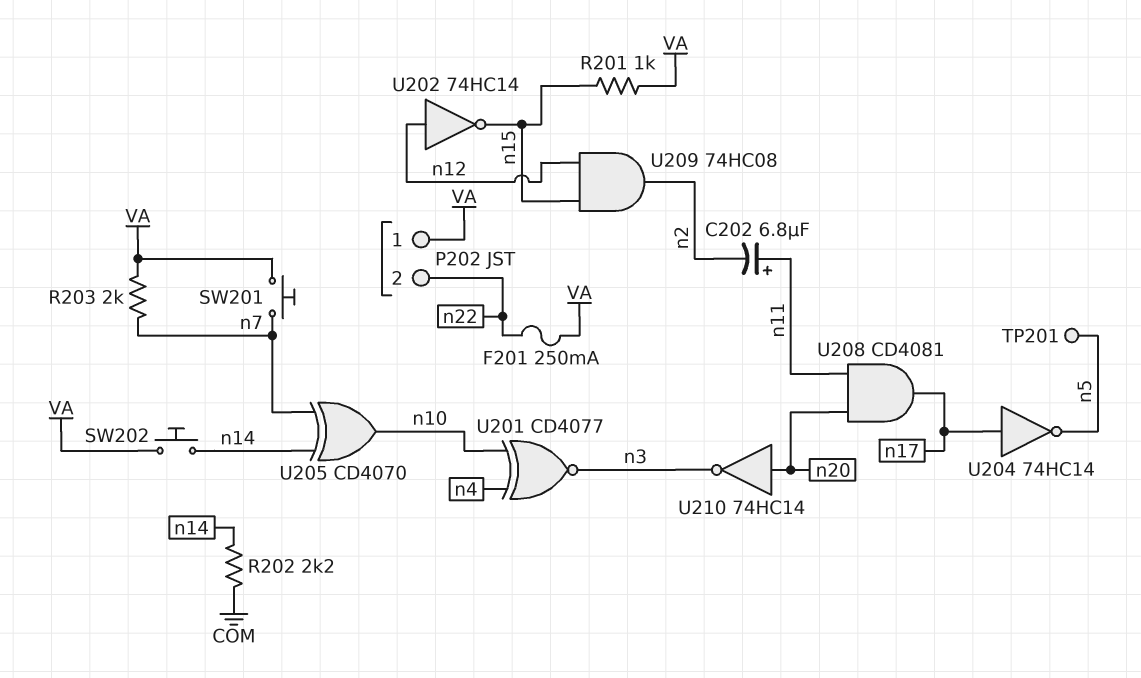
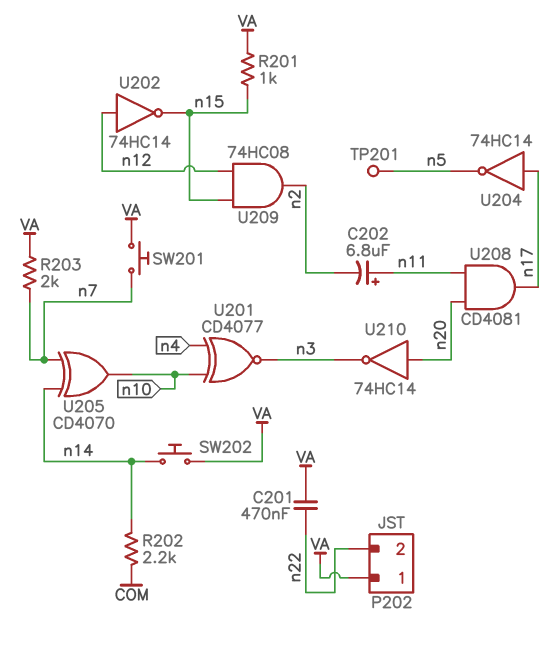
C201: none -> 470nF (VA, n22)
F201: 250mA (VA, n22) -> none

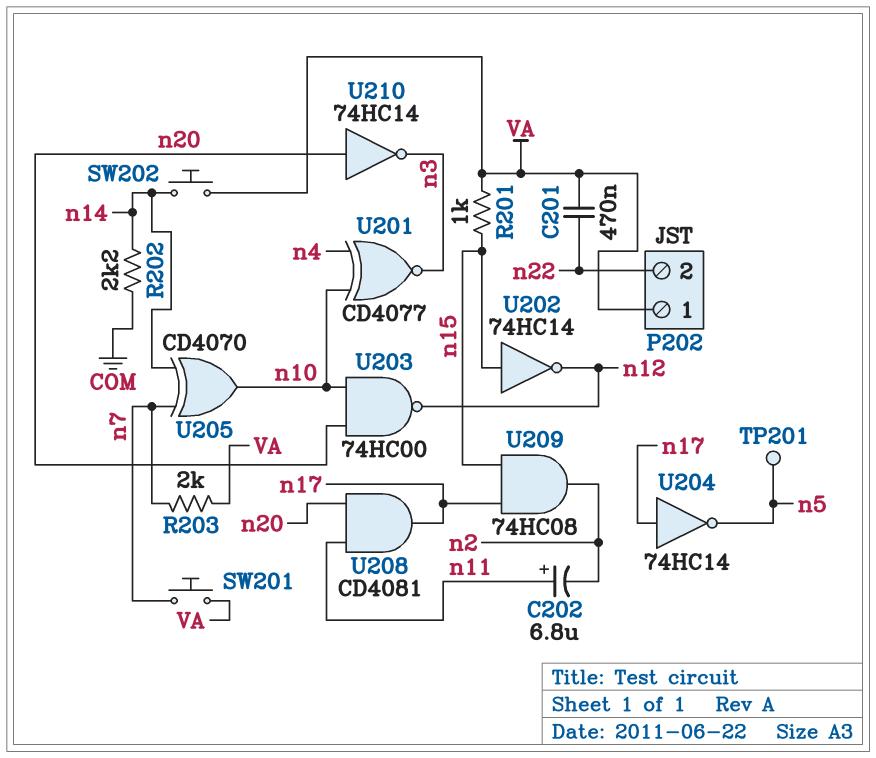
U202: NOT 74HC14 (in n12, out n15) -> NOT 74HC14 (in n15, out n12)
U203: none -> NAND 74HC00 (in n10, in n20, out n12)
U209: AND 74HC08 (in n12, in n15, out n2) -> AND 74HC08 (in n15, in n17, out n2)

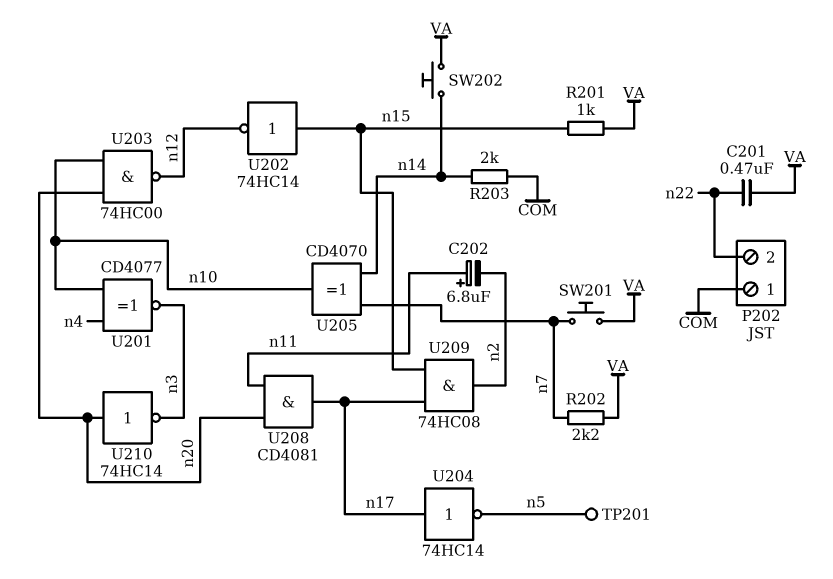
P202 pin 1: VA -> COM
R202: 2.2k (COM, n14) -> 2.2k (VA, n7)
R203: 2k (VA, n7) -> 2k (COM, n14)

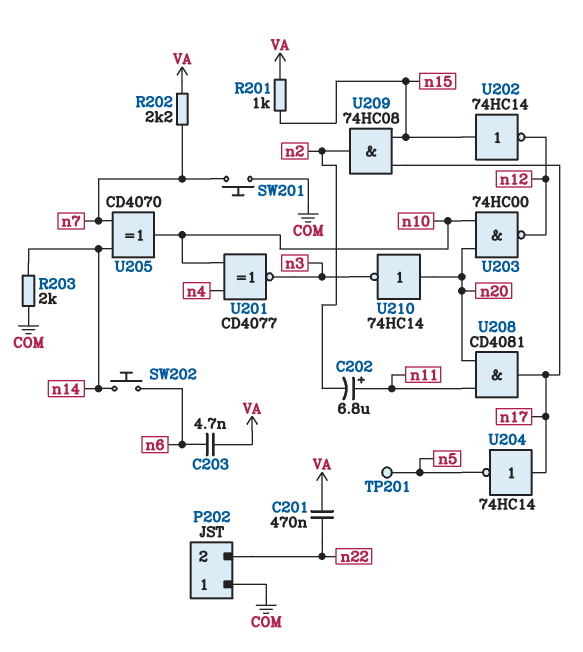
C203: none -> 4.7nF (VA, n6)
SW201: button (VA, n7) -> button (COM, n7)
SW202: button (VA, n14) -> button (n6, n14)

